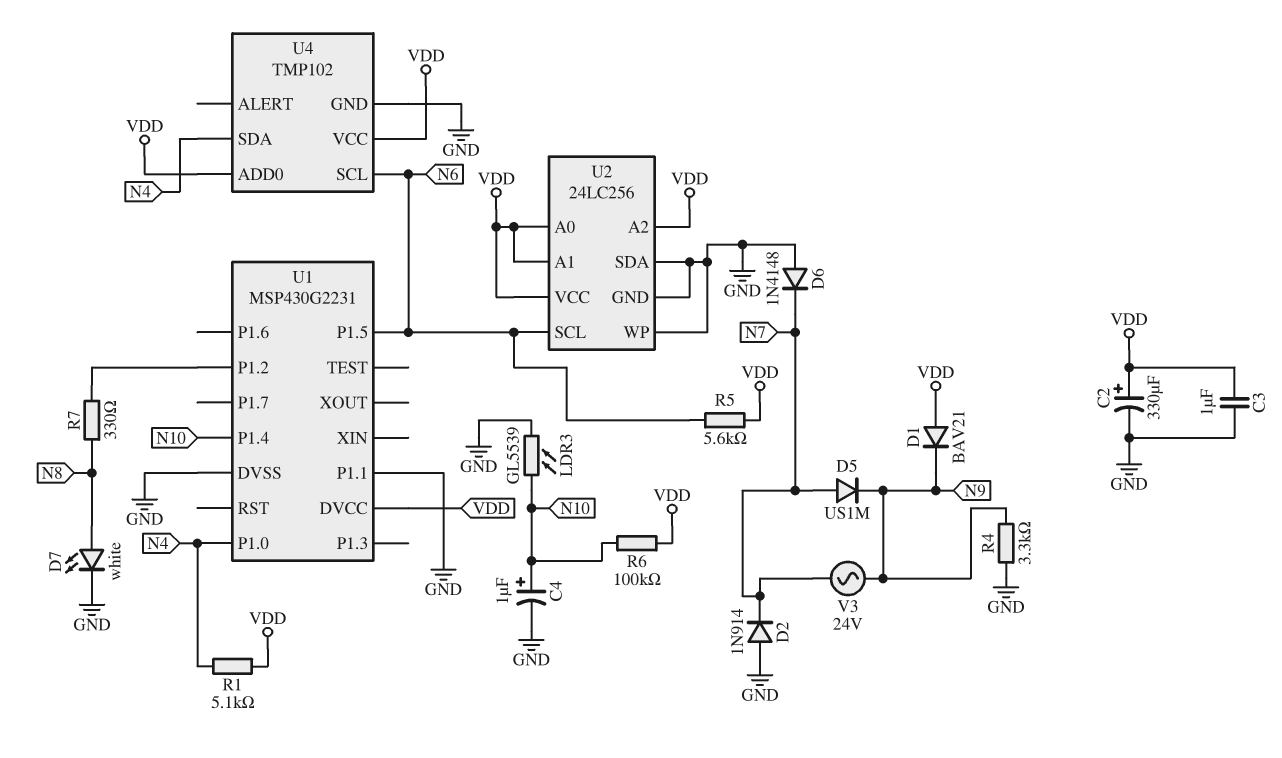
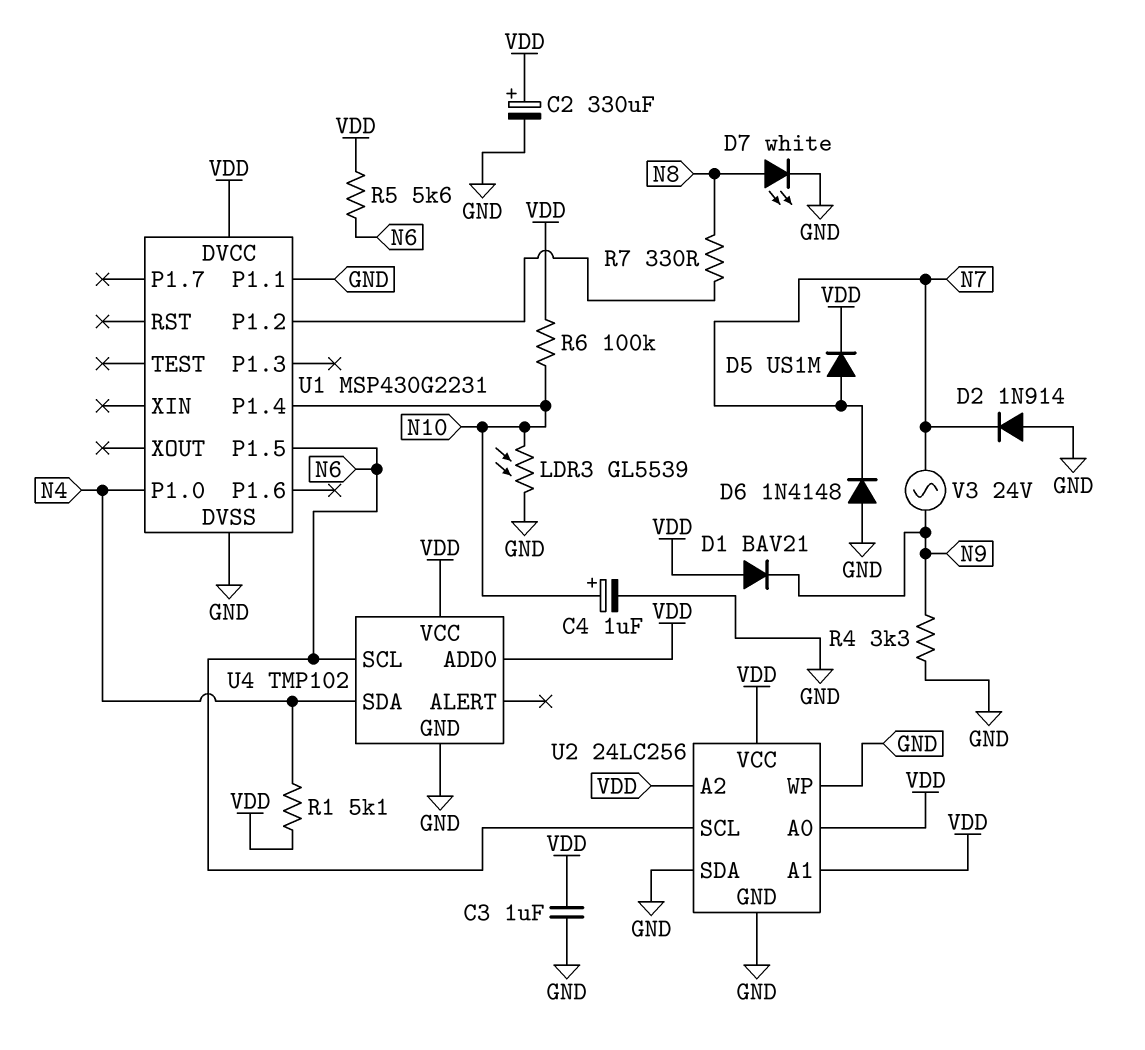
D5: diode US1M (A N7, K N9) -> diode US1M (A N7, K VDD)

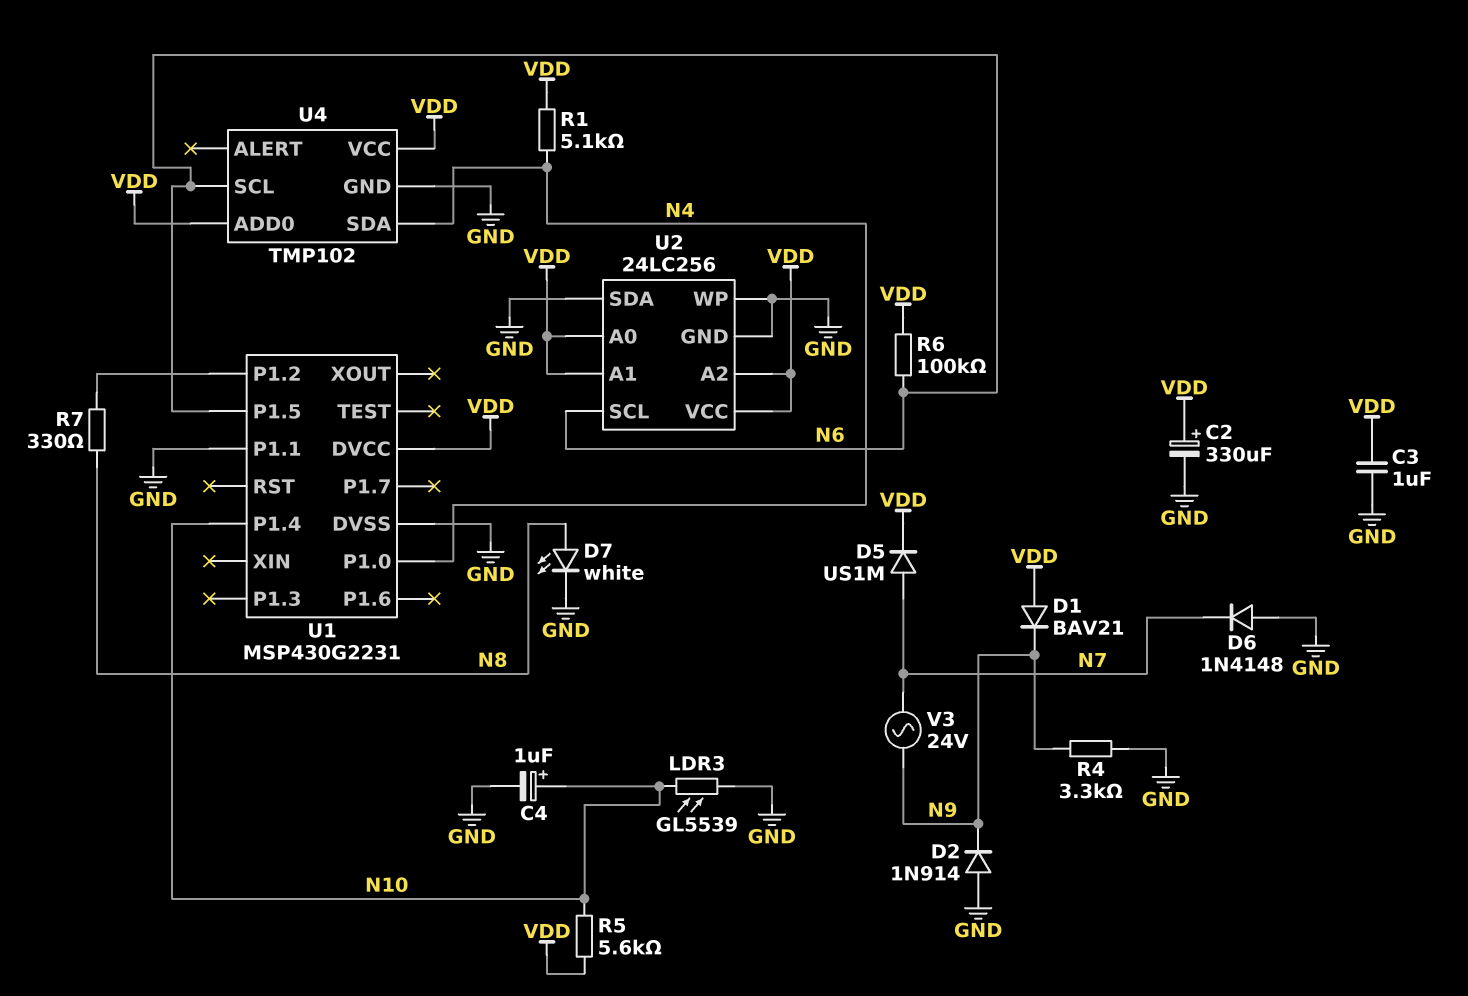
D2: diode 1N914 (A GND, K N7) -> diode 1N914 (A GND, K N9)
R5: 5.6k (N6, VDD) -> 5.6k (N10, VDD)
R6: 100k (N10, VDD) -> 100k (N6, VDD)

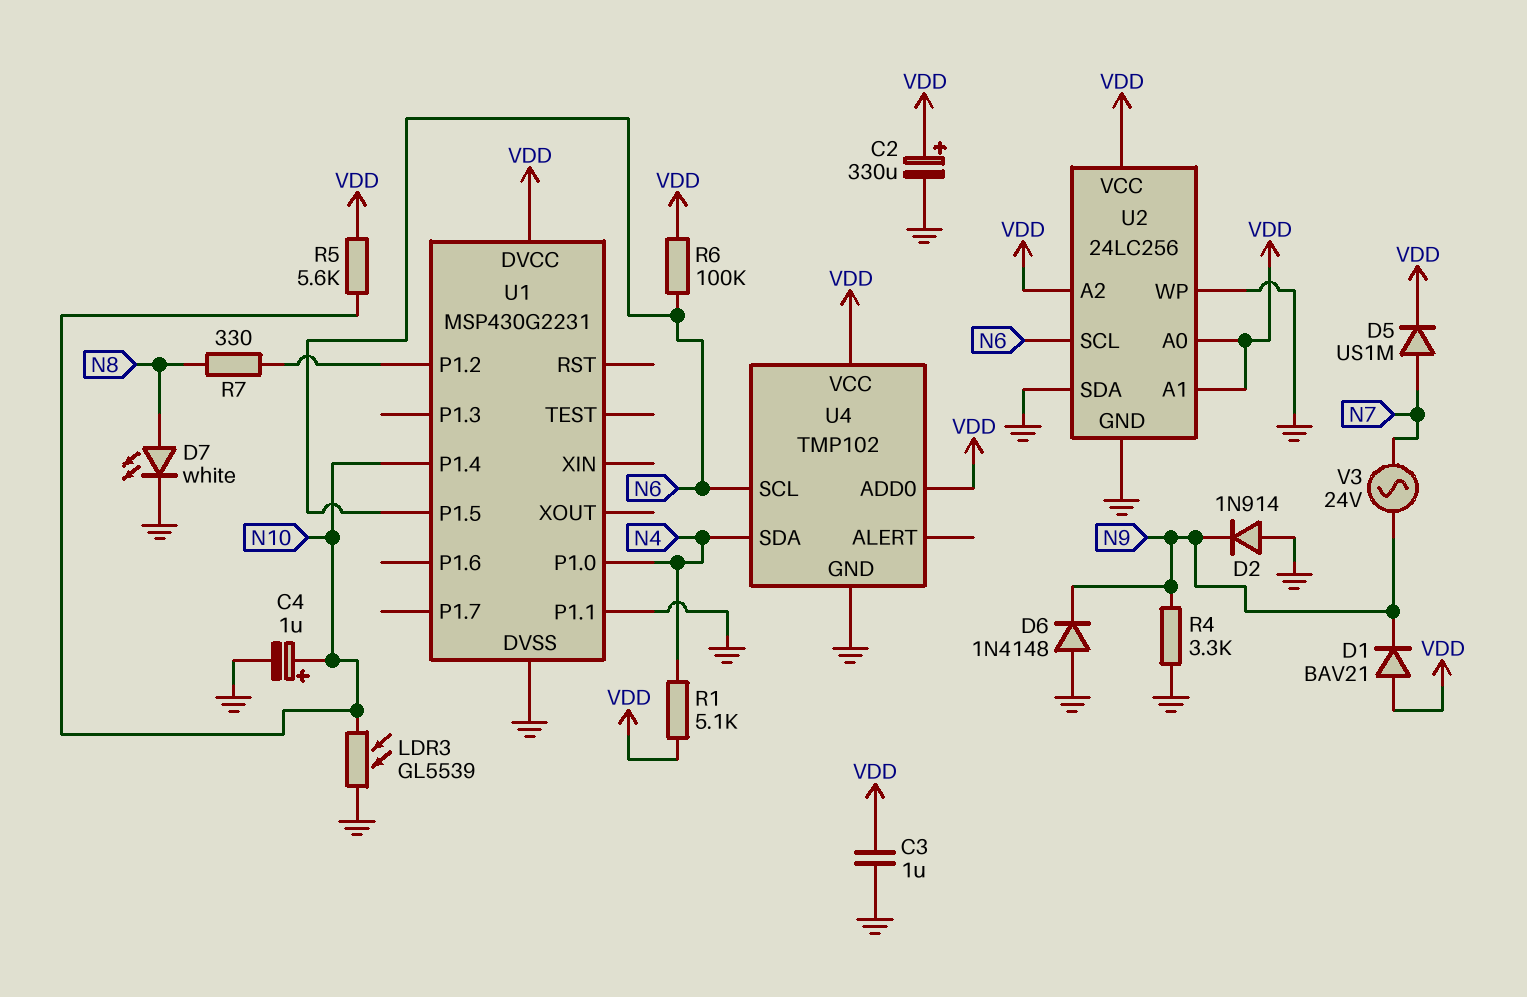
D6: diode 1N4148 (A GND, K N7) -> diode 1N4148 (A GND, K N9)

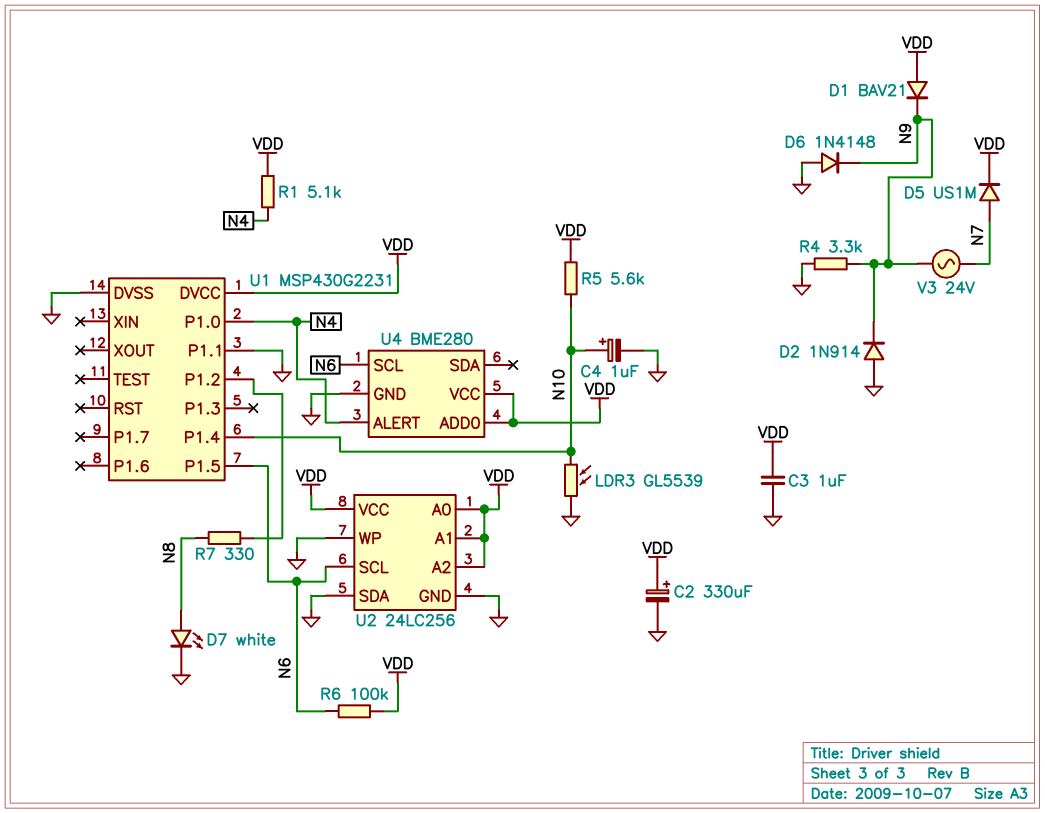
U4: TMP102 -> BME280
U4 pin ALERT: none -> N4
U4 pin SDA: N4 -> none

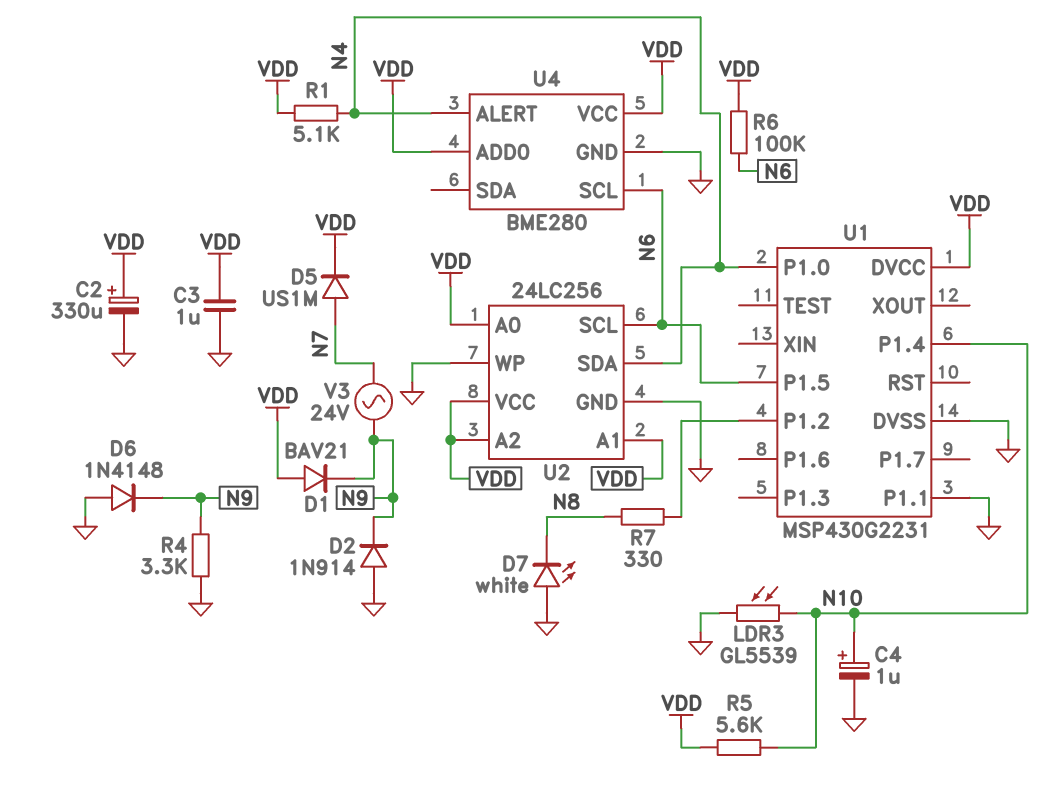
D7: LED white (A N8, K GND) -> LED white (A GND, K N8)
U2 pin SDA: GND -> N4

